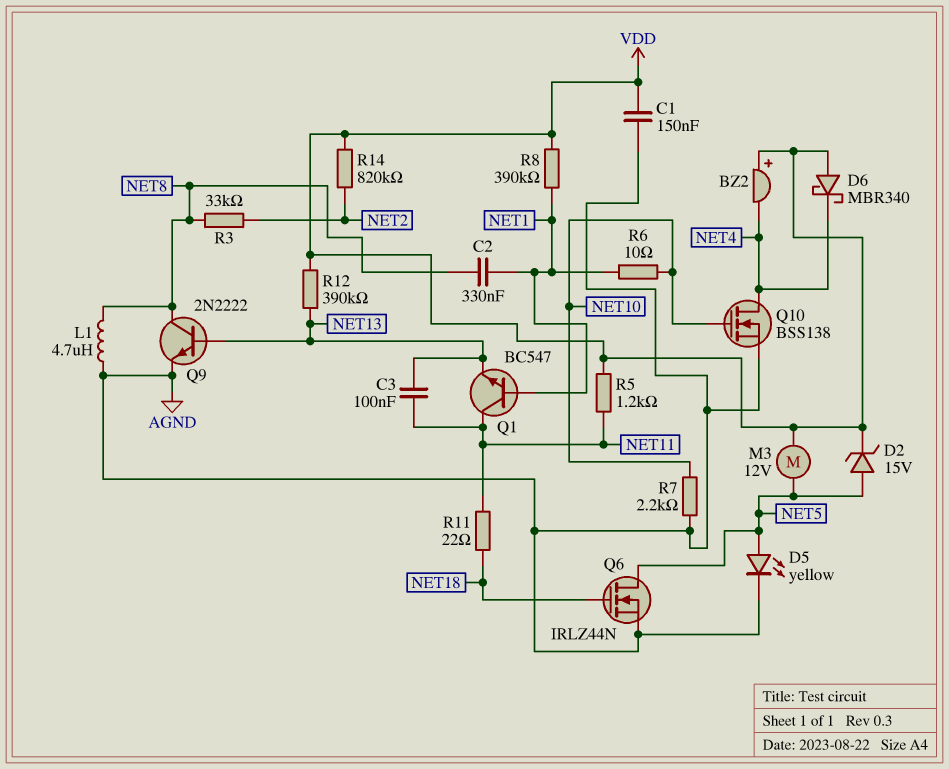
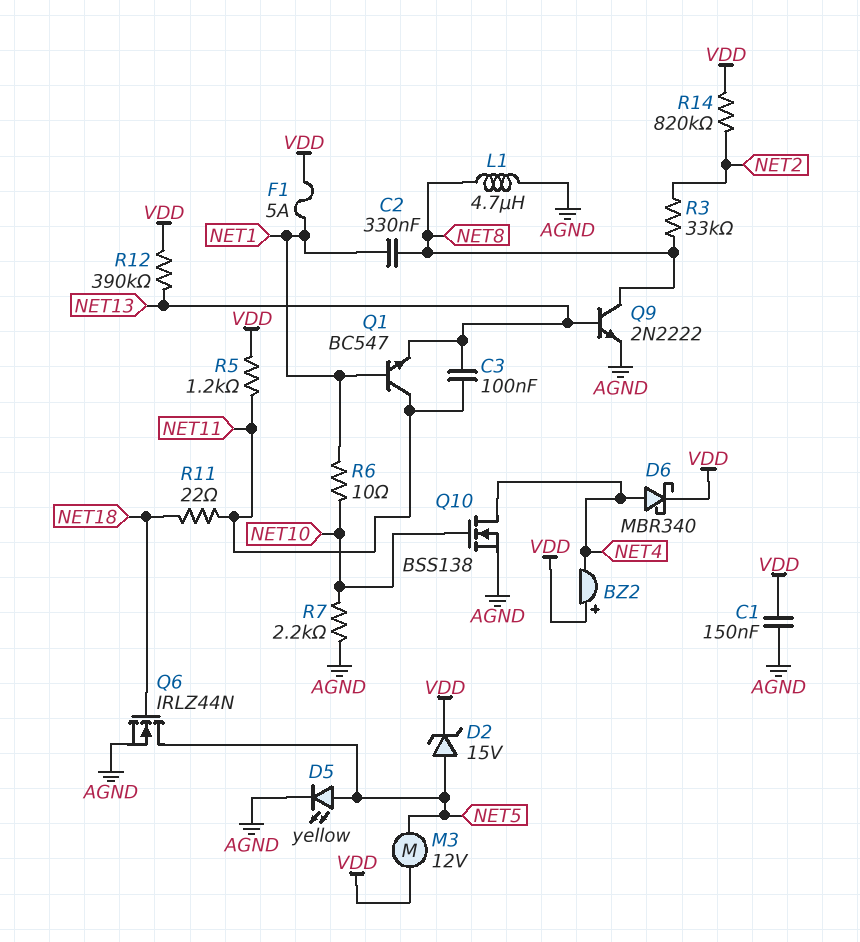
D6: schottky MBR340 (A VDD, K NET4) -> schottky MBR340 (A NET4, K VDD)
F1: none -> 5A (NET1, VDD)
R8: 390k (NET1, VDD) -> none

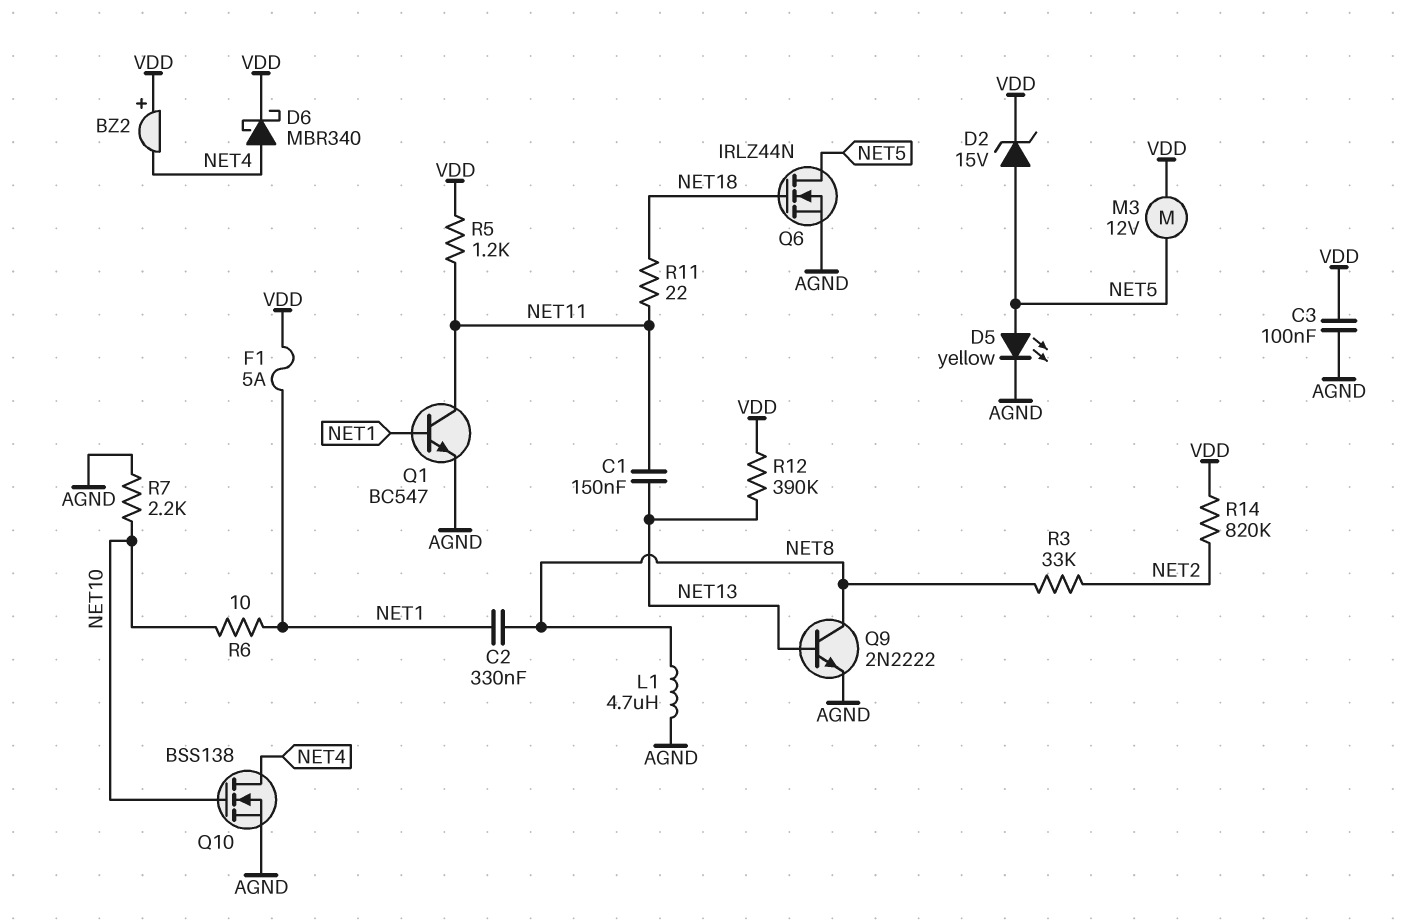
C1: 150nF (AGND, VDD) -> 150nF (NET11, NET13)
C3: 100nF (NET11, NET13) -> 100nF (AGND, VDD)
Q1: NPN BC547 (B NET1, C NET11, E NET13) -> NPN BC547 (B NET1, C NET11, E AGND)

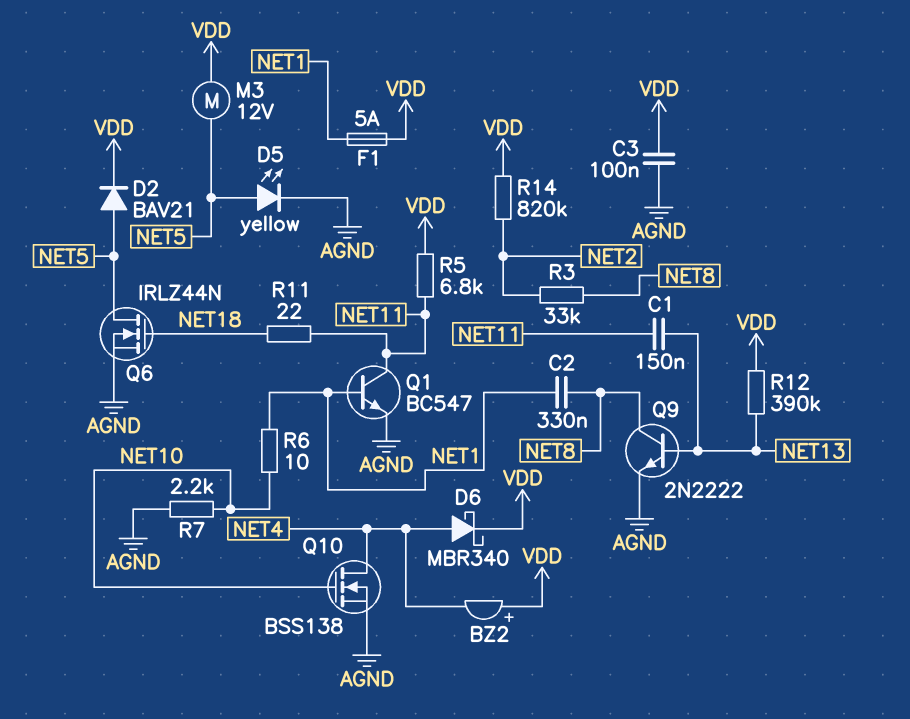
D2: zener 15V (A NET5, K VDD) -> diode BAV21 (A NET5, K VDD)
L1: 4.7uH (AGND, NET8) -> none
R5: 1.2k (NET11, VDD) -> 6.8k (NET11, VDD)

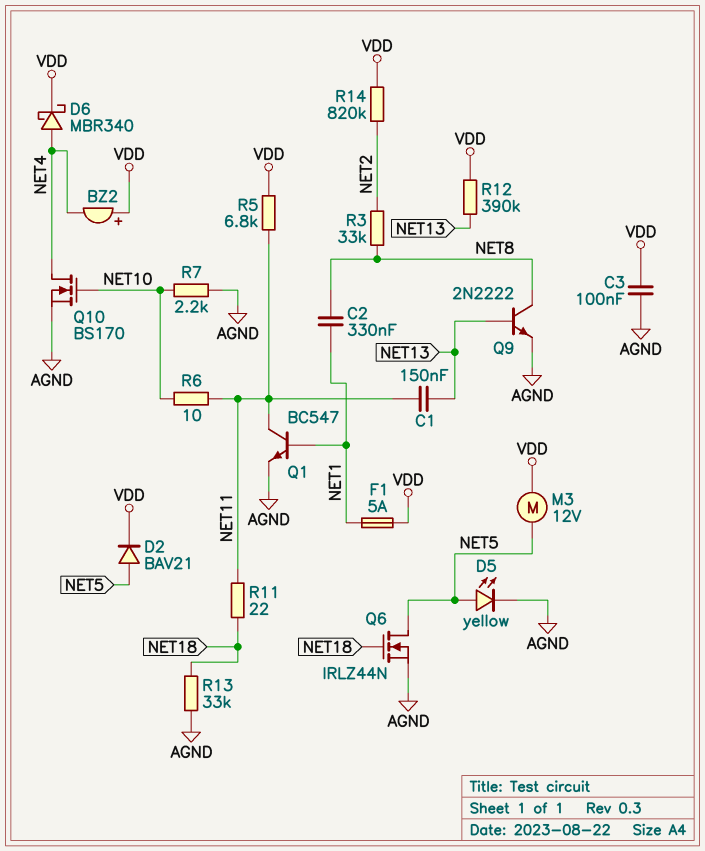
Q10: NMOS BSS138 (G NET10, D NET4, S AGND) -> NMOS BS170 (G NET10, D NET4, S AGND)
R6: 10 (NET1, NET10) -> 10 (NET10, NET11)
R13: none -> 33k (AGND, NET18)

